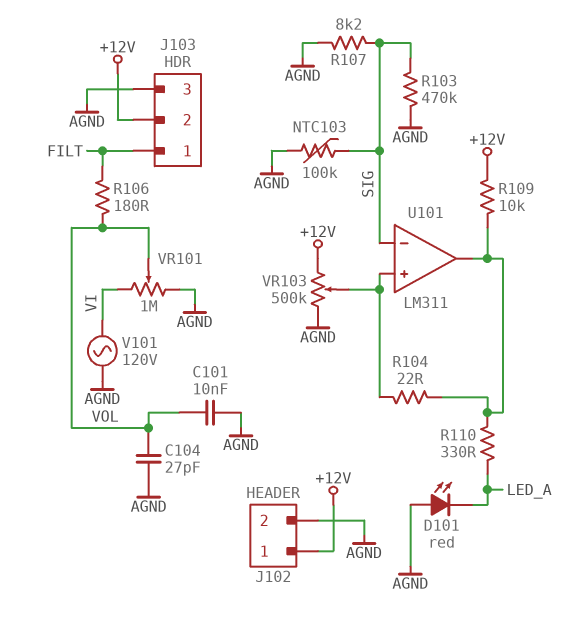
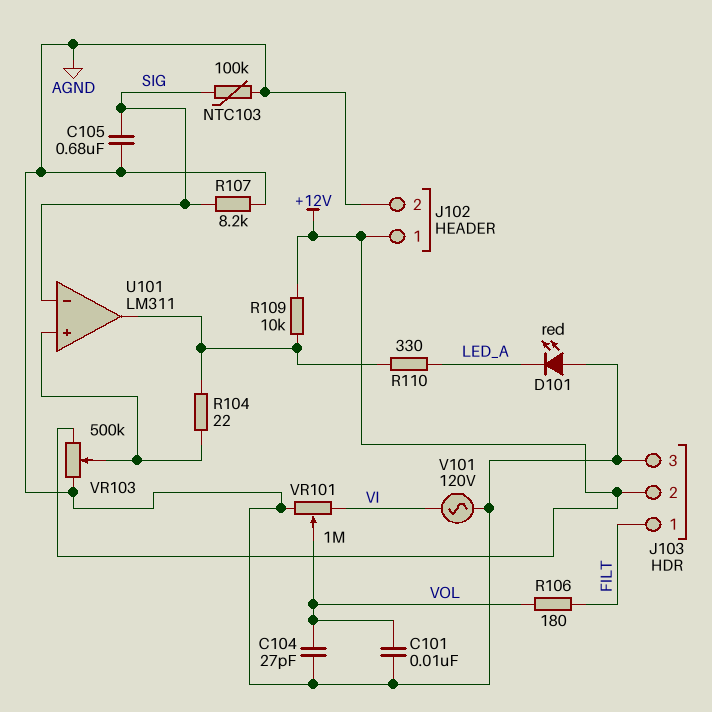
C105: none -> 680nF (AGND, SIG)
R103: 470k (AGND, SIG) -> none

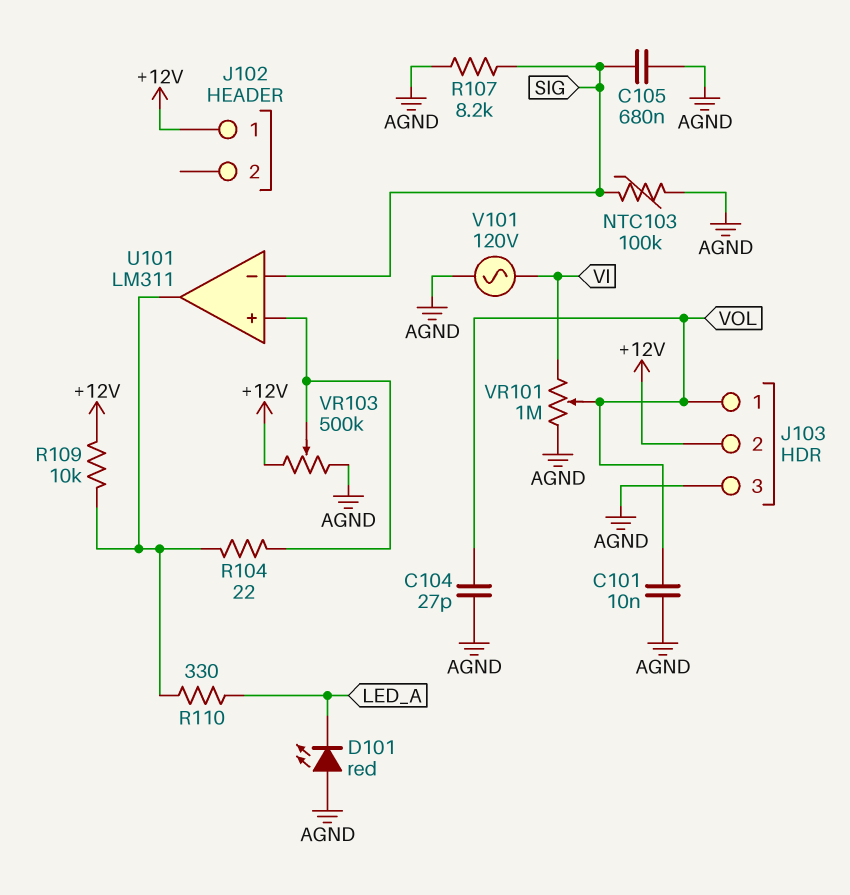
J102 pin 2: AGND -> none
J103 pin 1: FILT -> VOL
R106: 180 (FILT, VOL) -> none

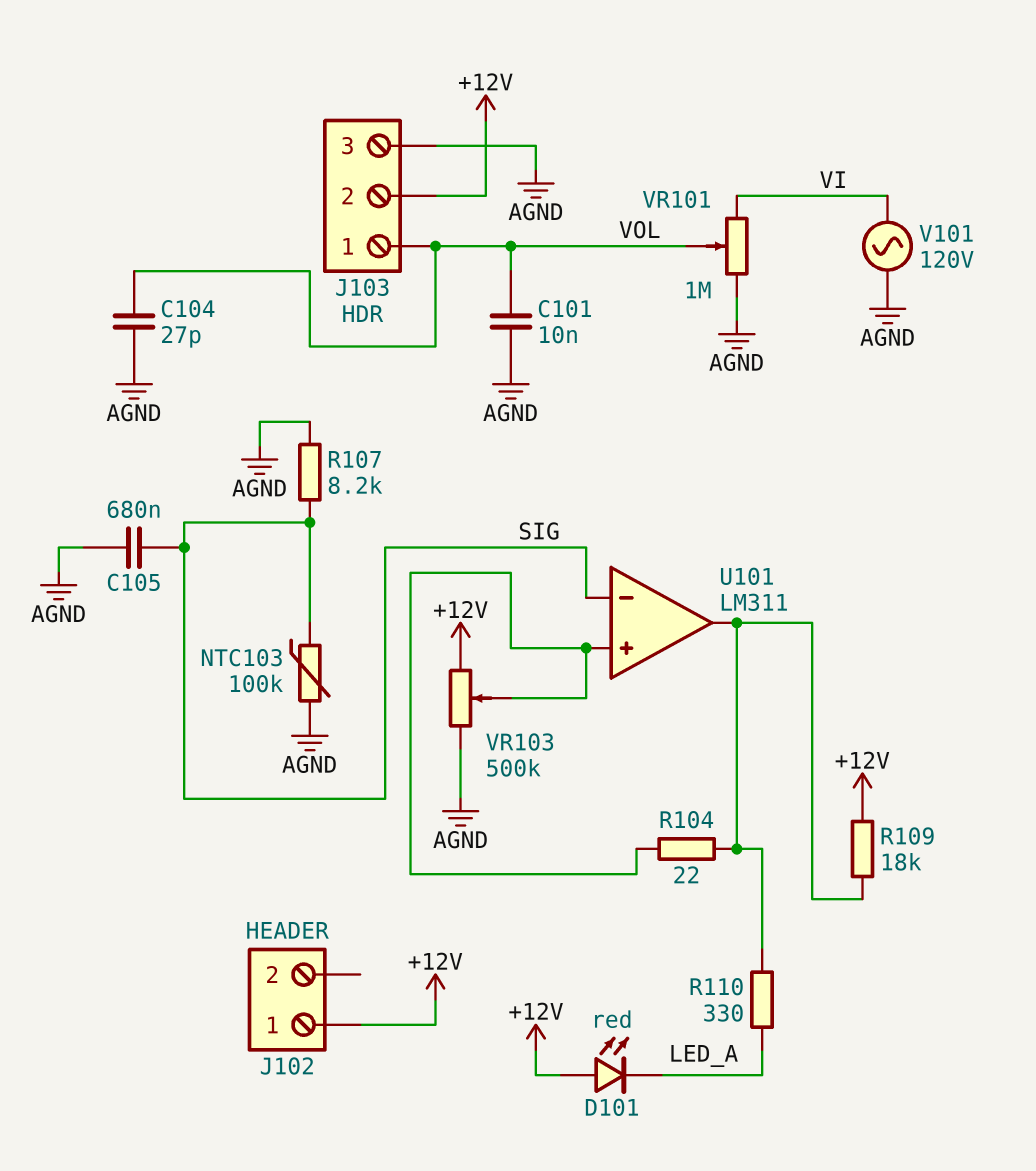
D101: LED red (A AGND, K LED_A) -> LED red (A +12V, K LED_A)
R109: 10k (+12V, U101/out) -> 18k (+12V, U101/out)

